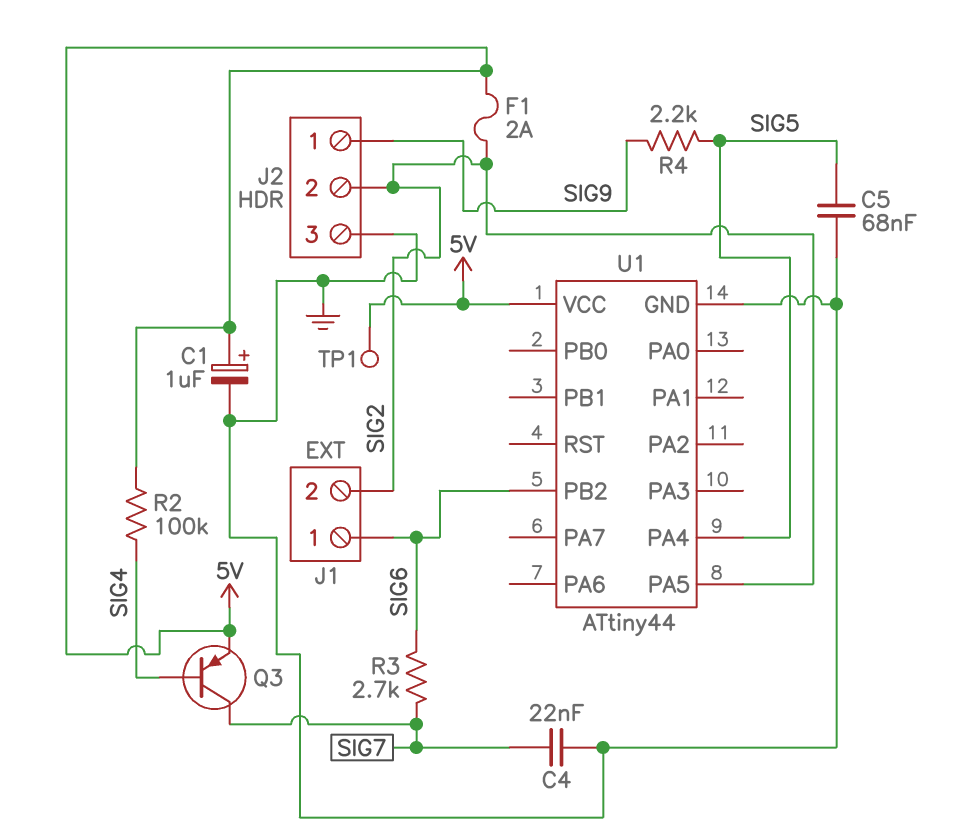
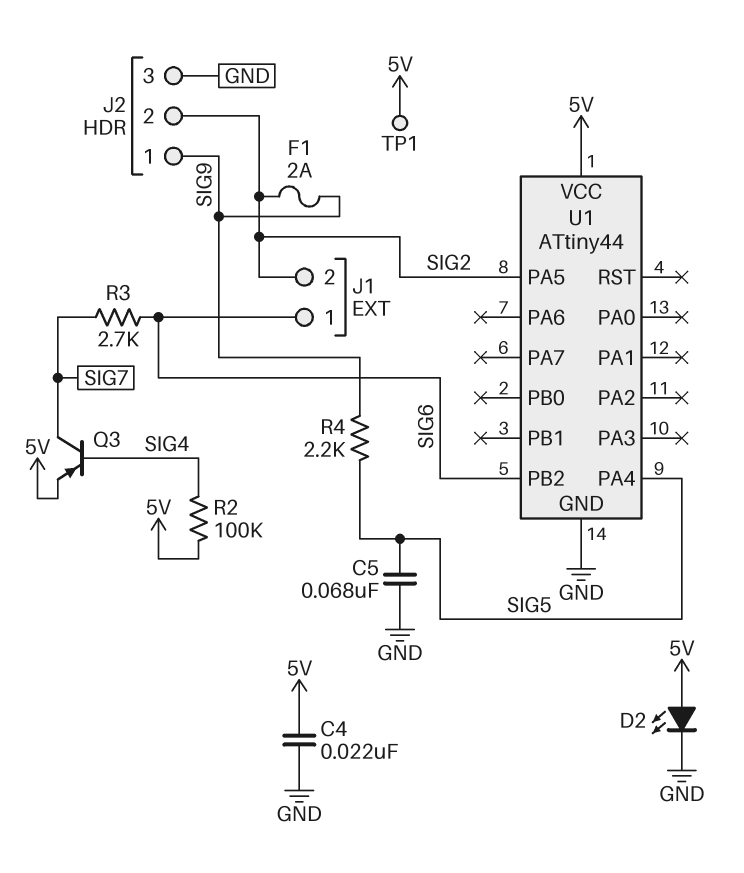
C1: 1uF (plus 5V, minus GND) -> none
C4: 22nF (GND, SIG7) -> 22nF (5V, GND)
D2: none -> LED (A 5V, K GND)
F1: 2A (5V, SIG2) -> 2A (SIG2, SIG9)

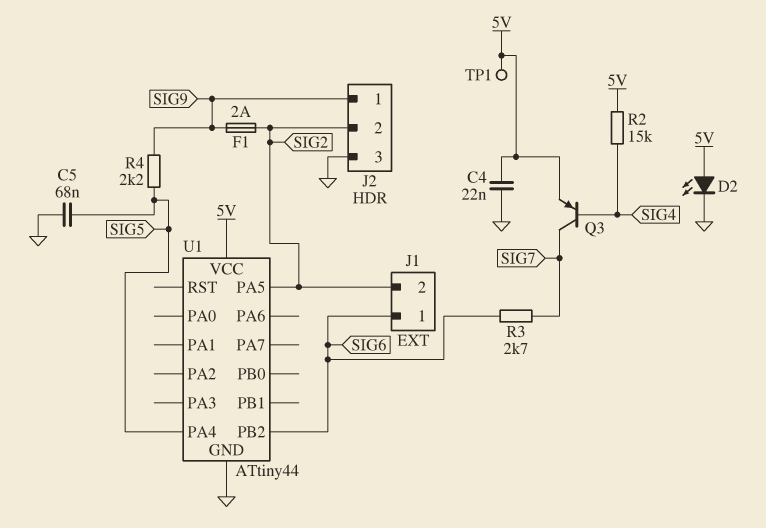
R2: 100k (5V, SIG4) -> 15k (5V, SIG4)

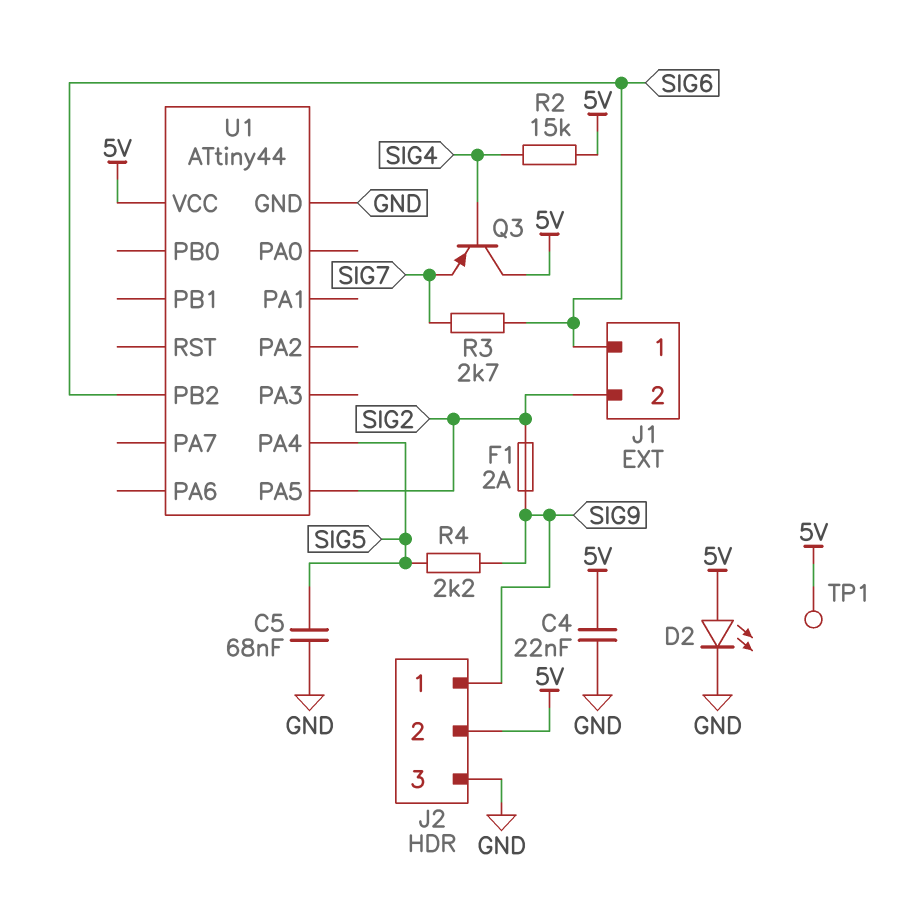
J2 pin 2: SIG2 -> 5V
Q3: PNP (B SIG4, C SIG7, E 5V) -> PNP (B SIG4, C 5V, E SIG7)

